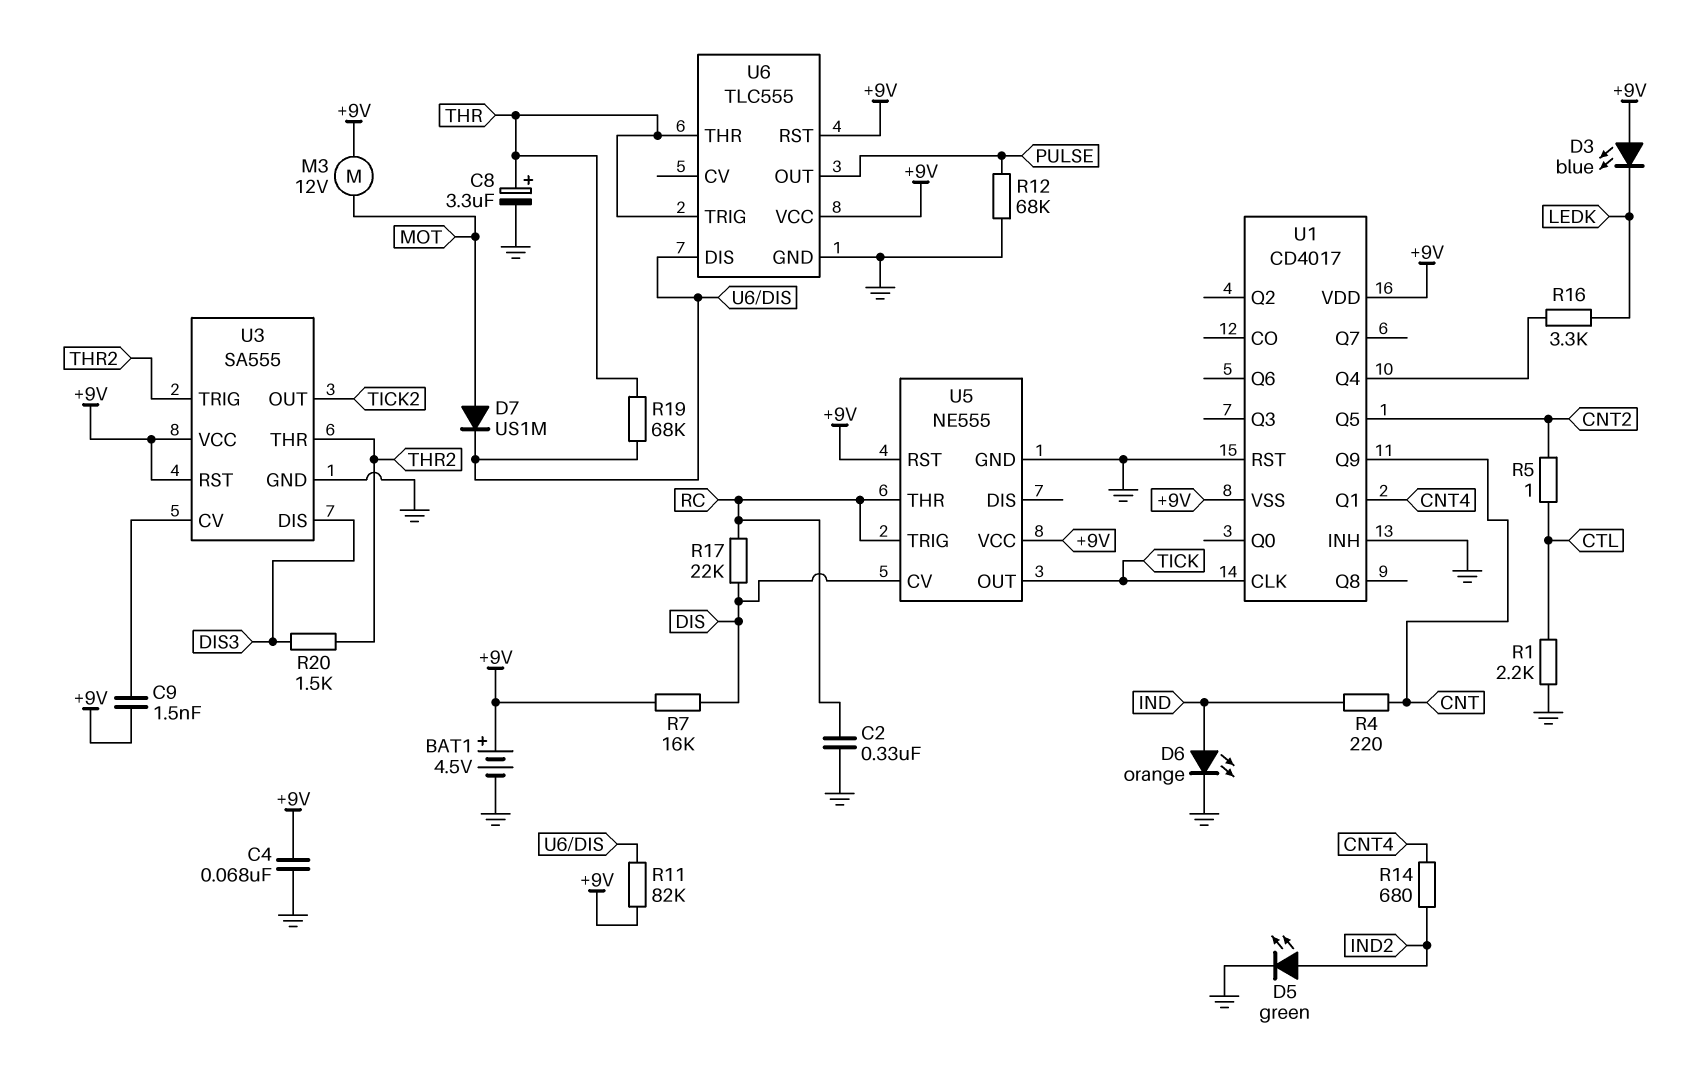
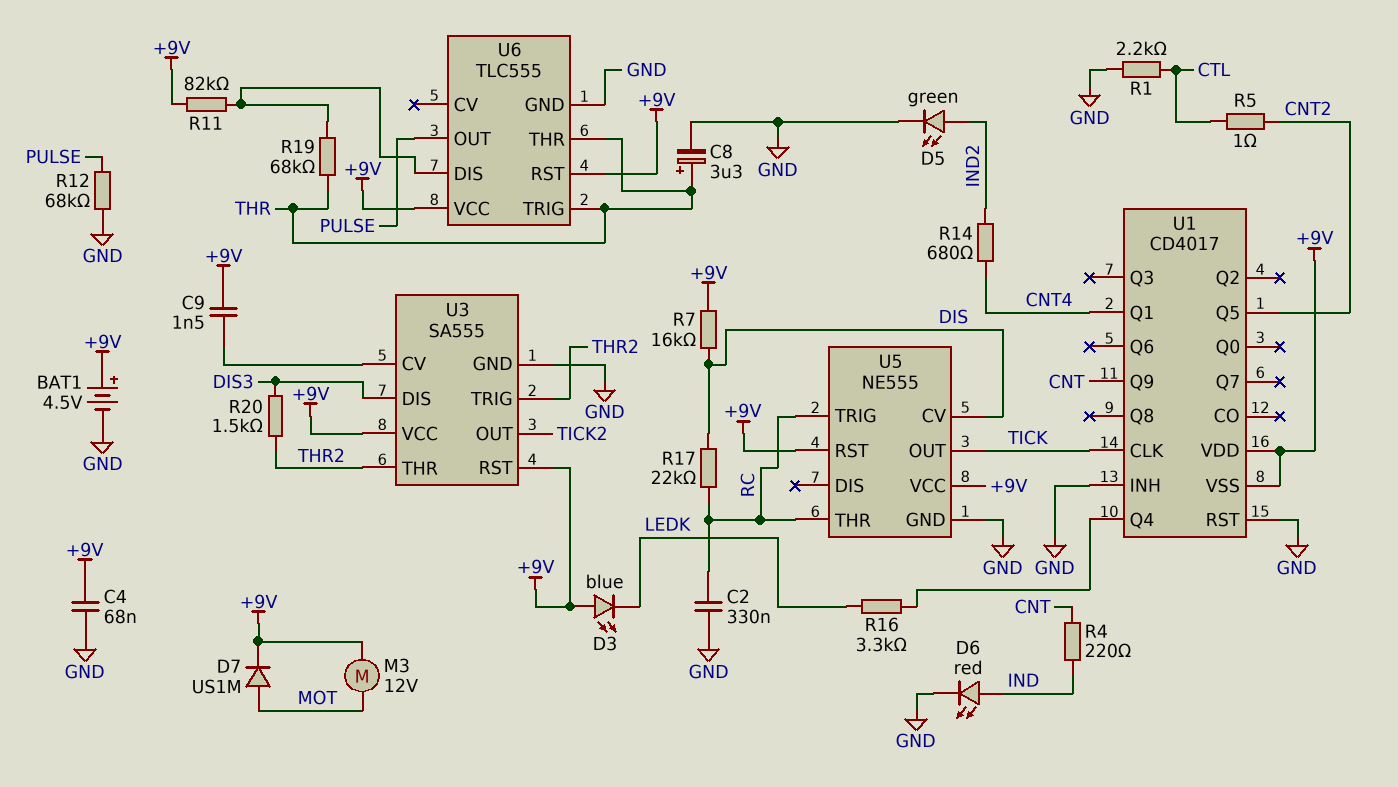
D6: LED orange (A IND, K GND) -> LED red (A IND, K GND)
D7: diode US1M (A MOT, K U6/DIS) -> diode US1M (A MOT, K +9V)

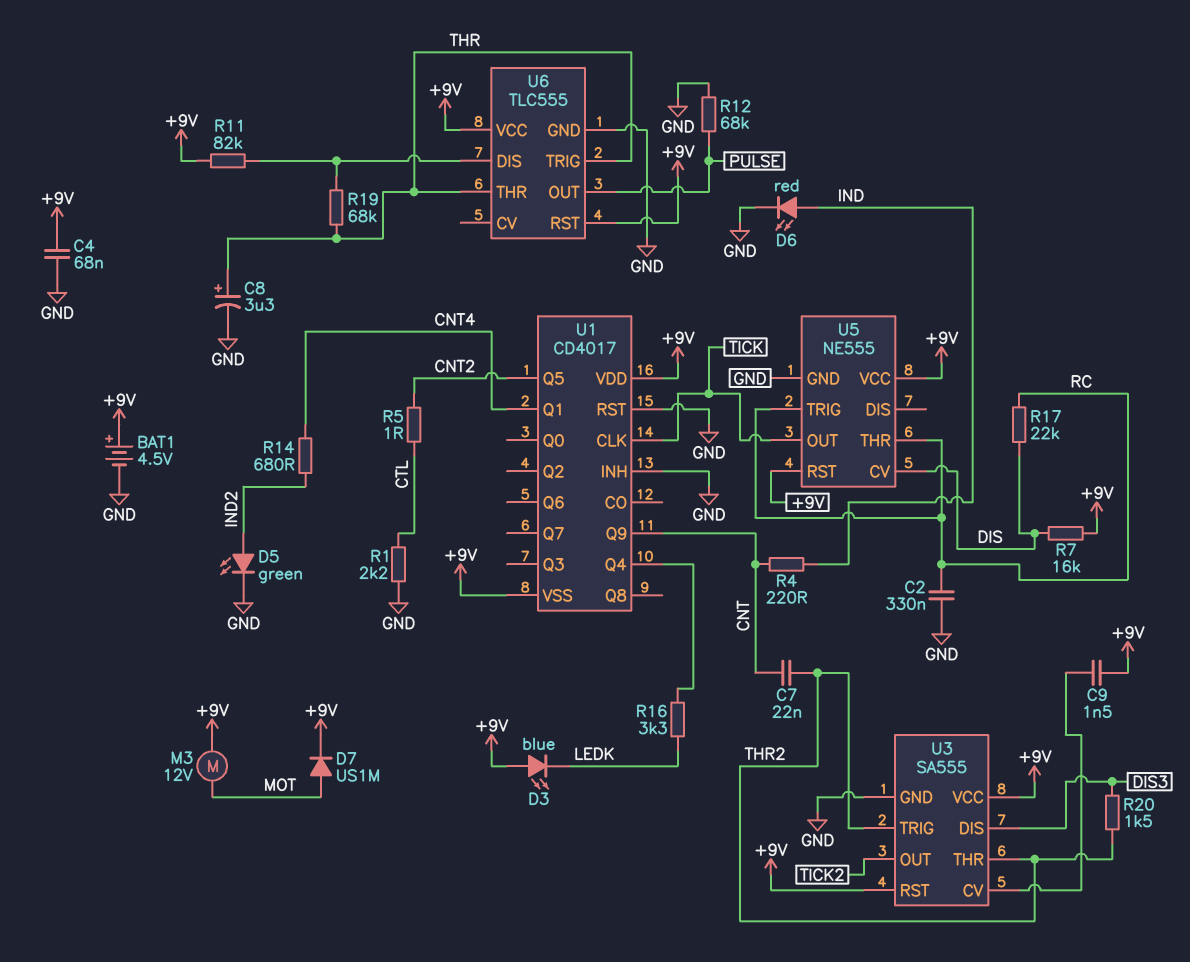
C7: none -> 22nF (CNT, THR2)

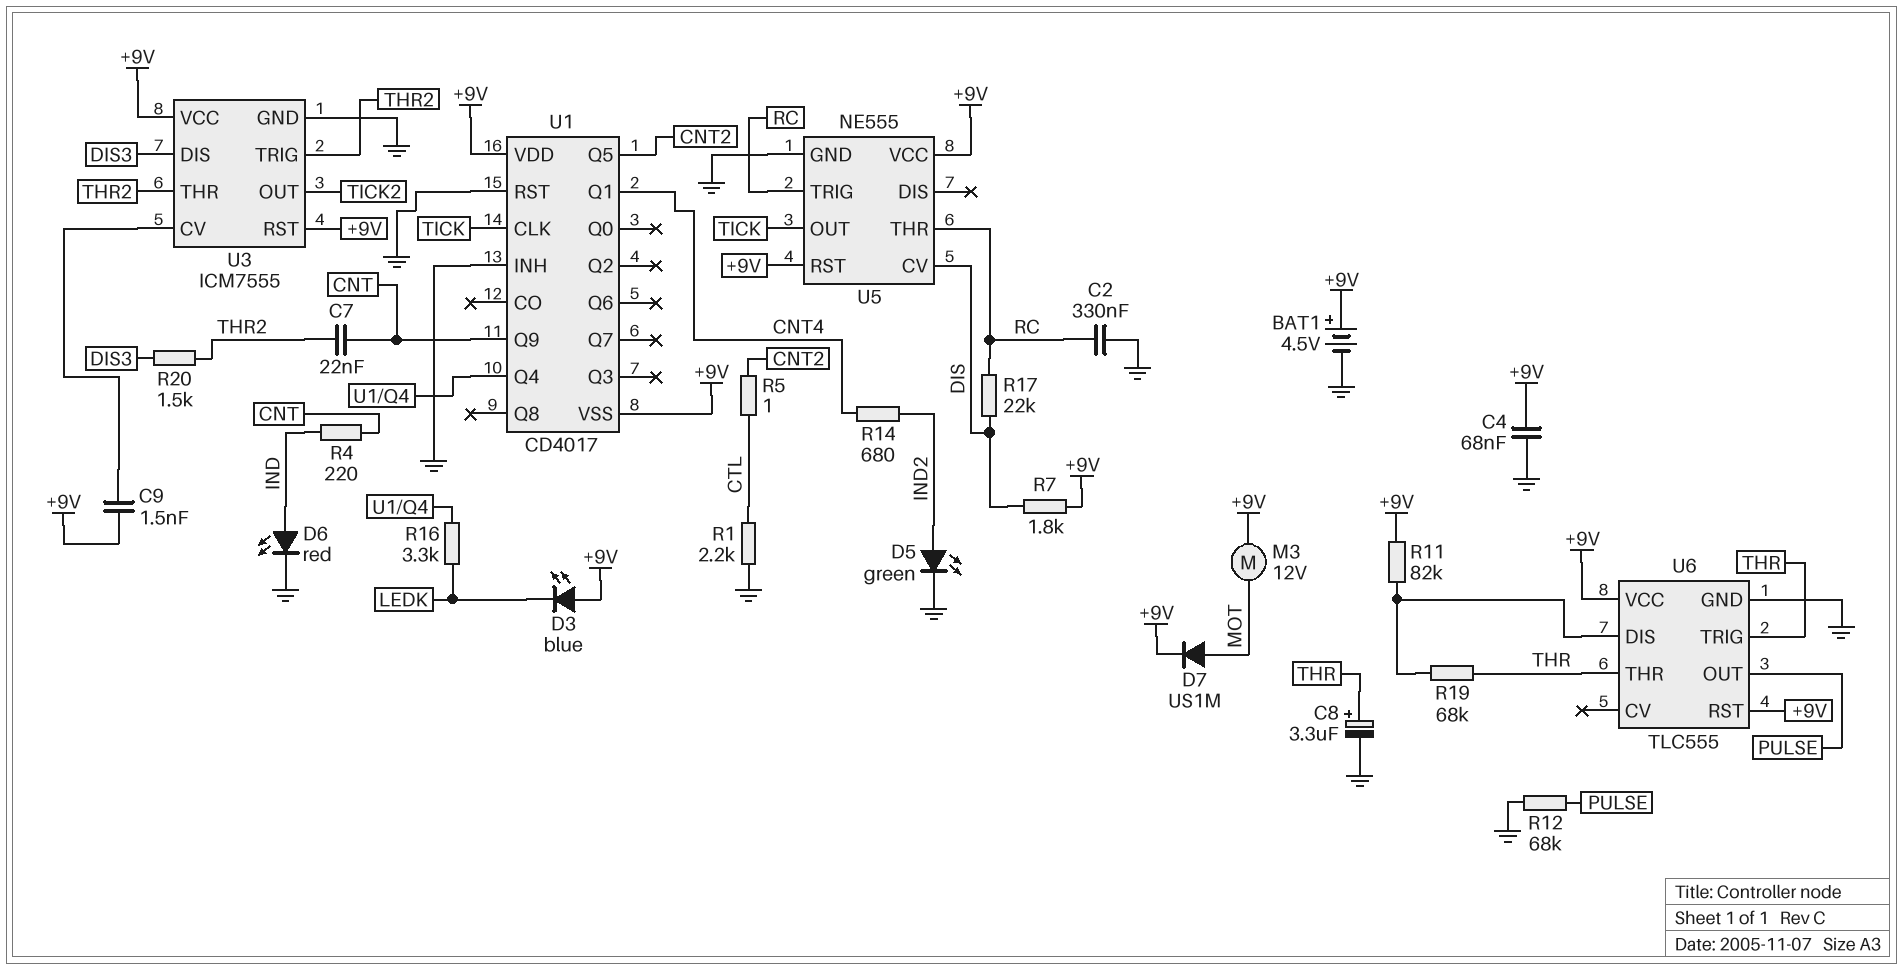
R7: 16k (+9V, DIS) -> 1.8k (+9V, DIS)
U3: SA555 -> ICM7555

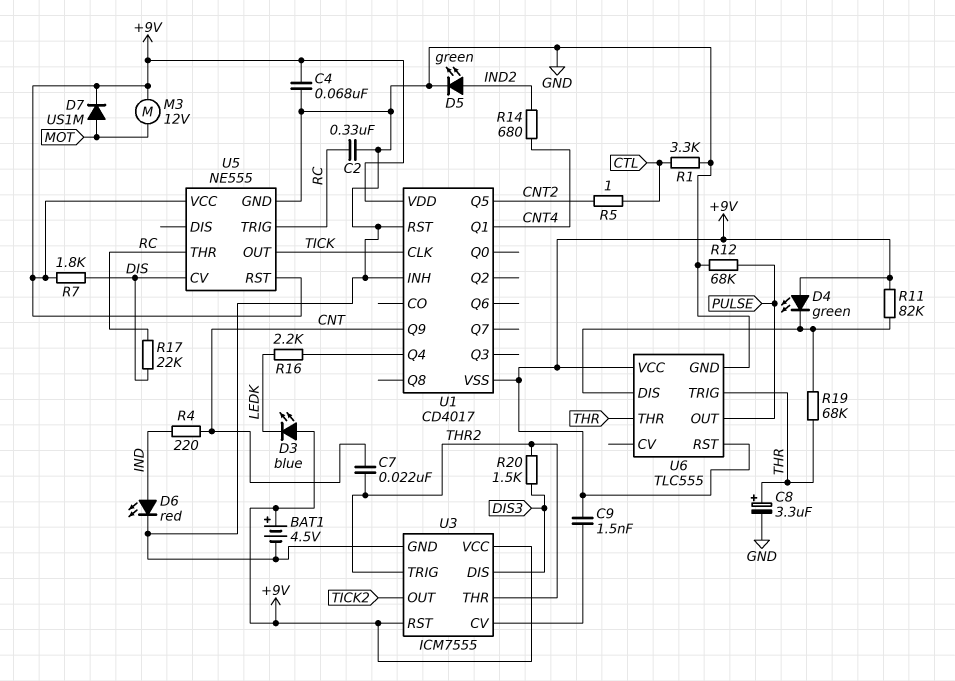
D4: none -> LED green (A +9V, K U6/DIS)
R1: 2.2k (CTL, GND) -> 3.3k (CTL, GND)
R16: 3.3k (LEDK, U1/Q4) -> 2.2k (LEDK, U1/Q4)

